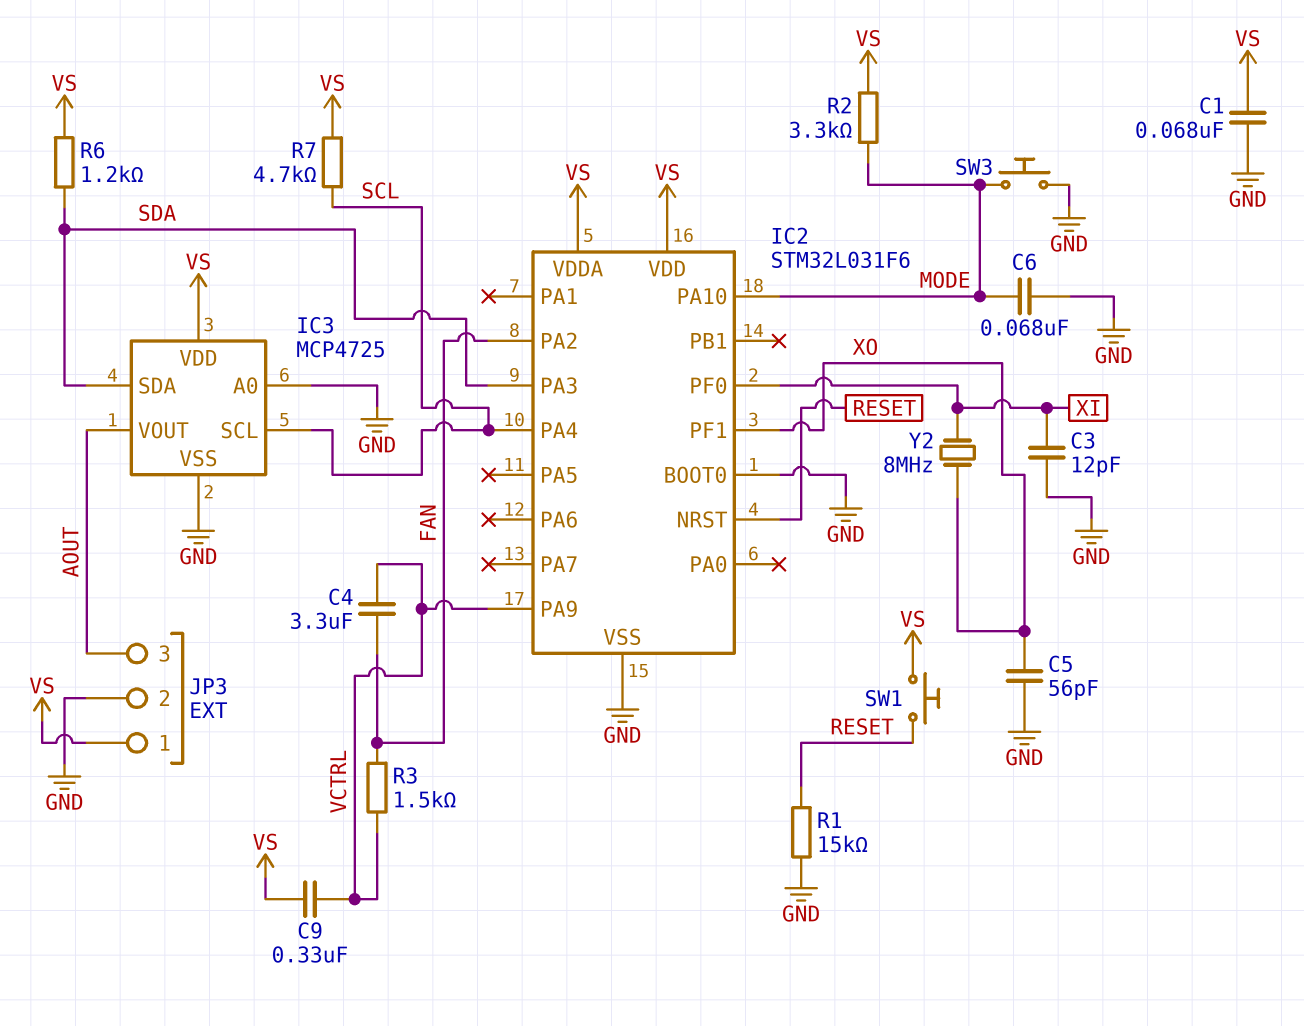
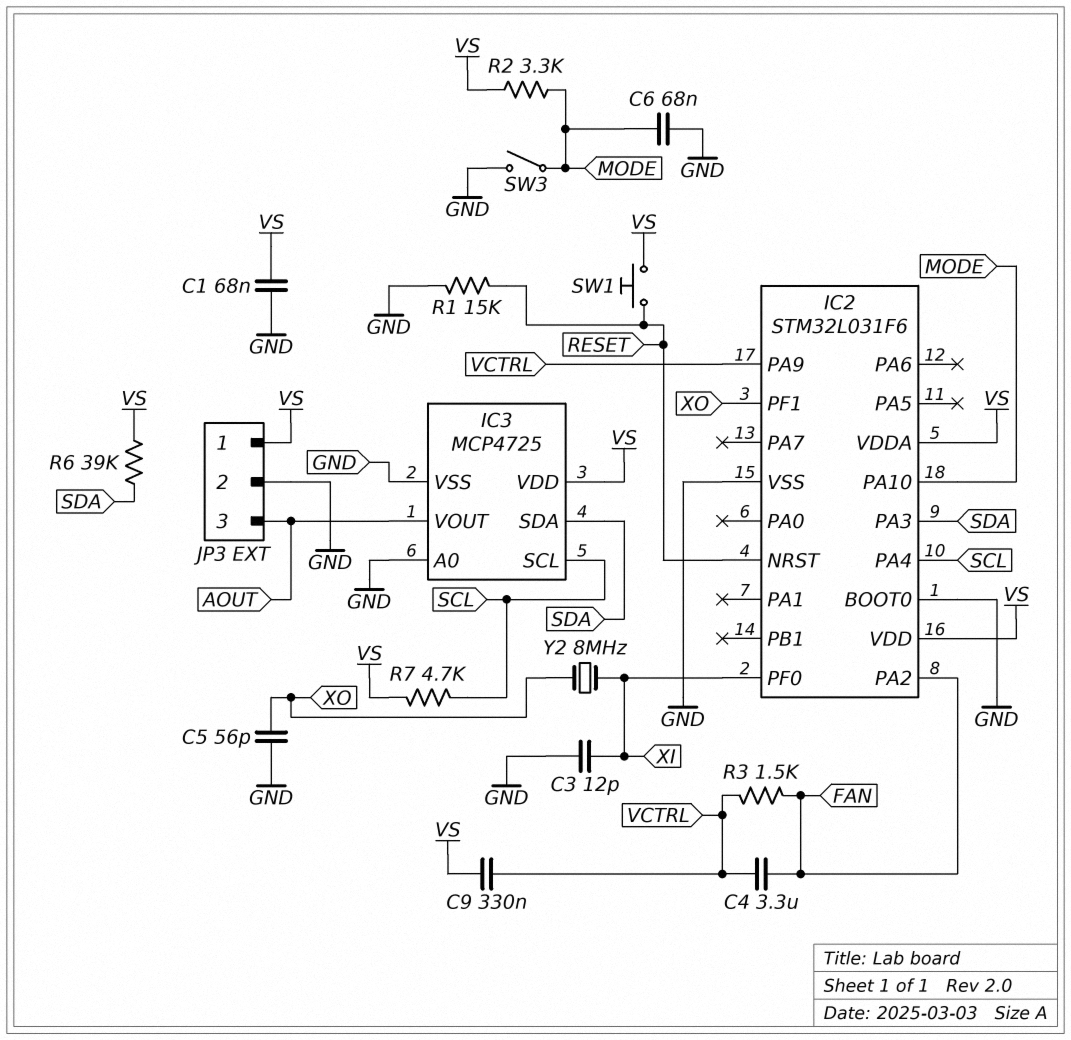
R6: 1.2k (SDA, VS) -> 39k (SDA, VS)
SW3: button (GND, MODE) -> switch (GND, MODE)

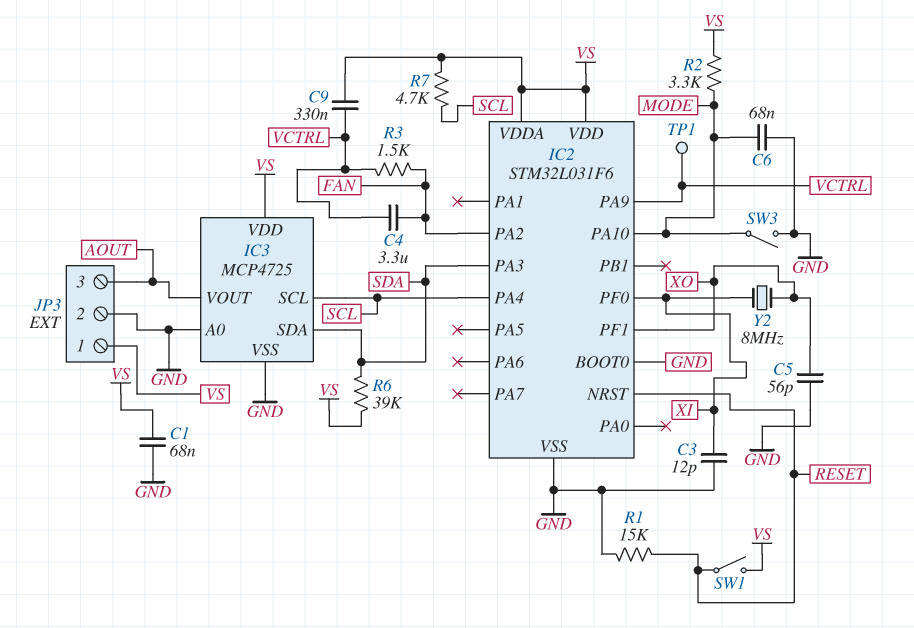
SW1: button (RESET, VS) -> switch (RESET, VS)
TP1: none -> test point (VCTRL)

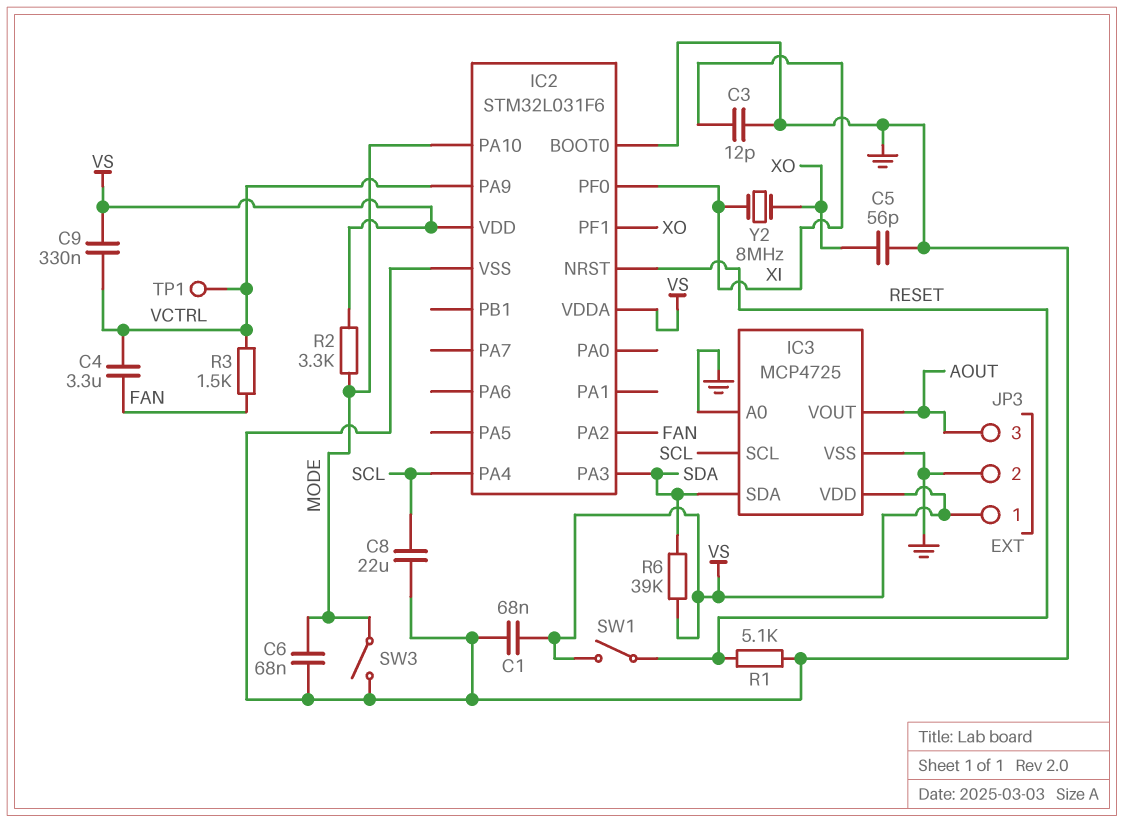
C8: none -> 22uF (GND, SCL)
R1: 15k (GND, RESET) -> 5.1k (GND, RESET)
R7: 4.7k (SCL, VS) -> none

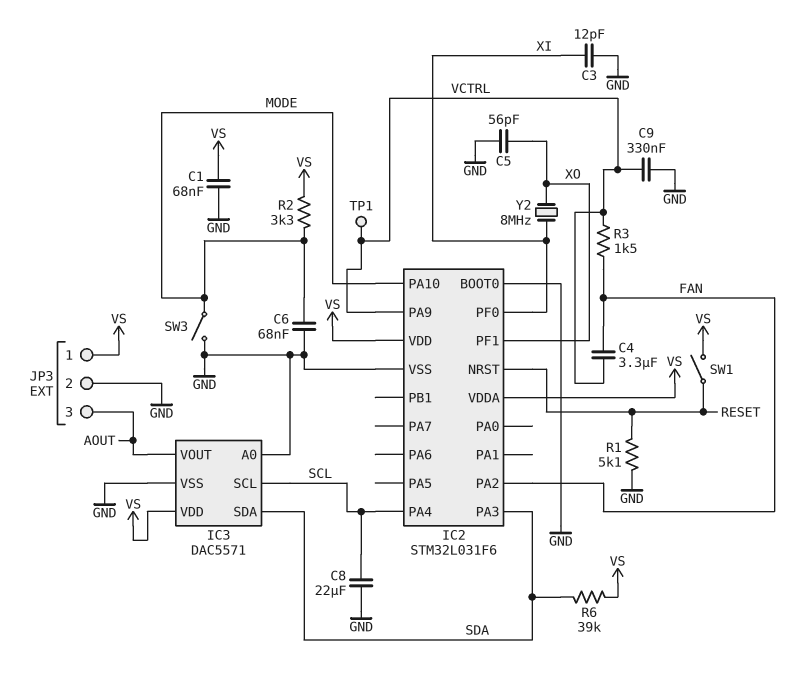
C9: 330nF (VCTRL, VS) -> 330nF (GND, VCTRL)
IC3: MCP4725 -> DAC5571

